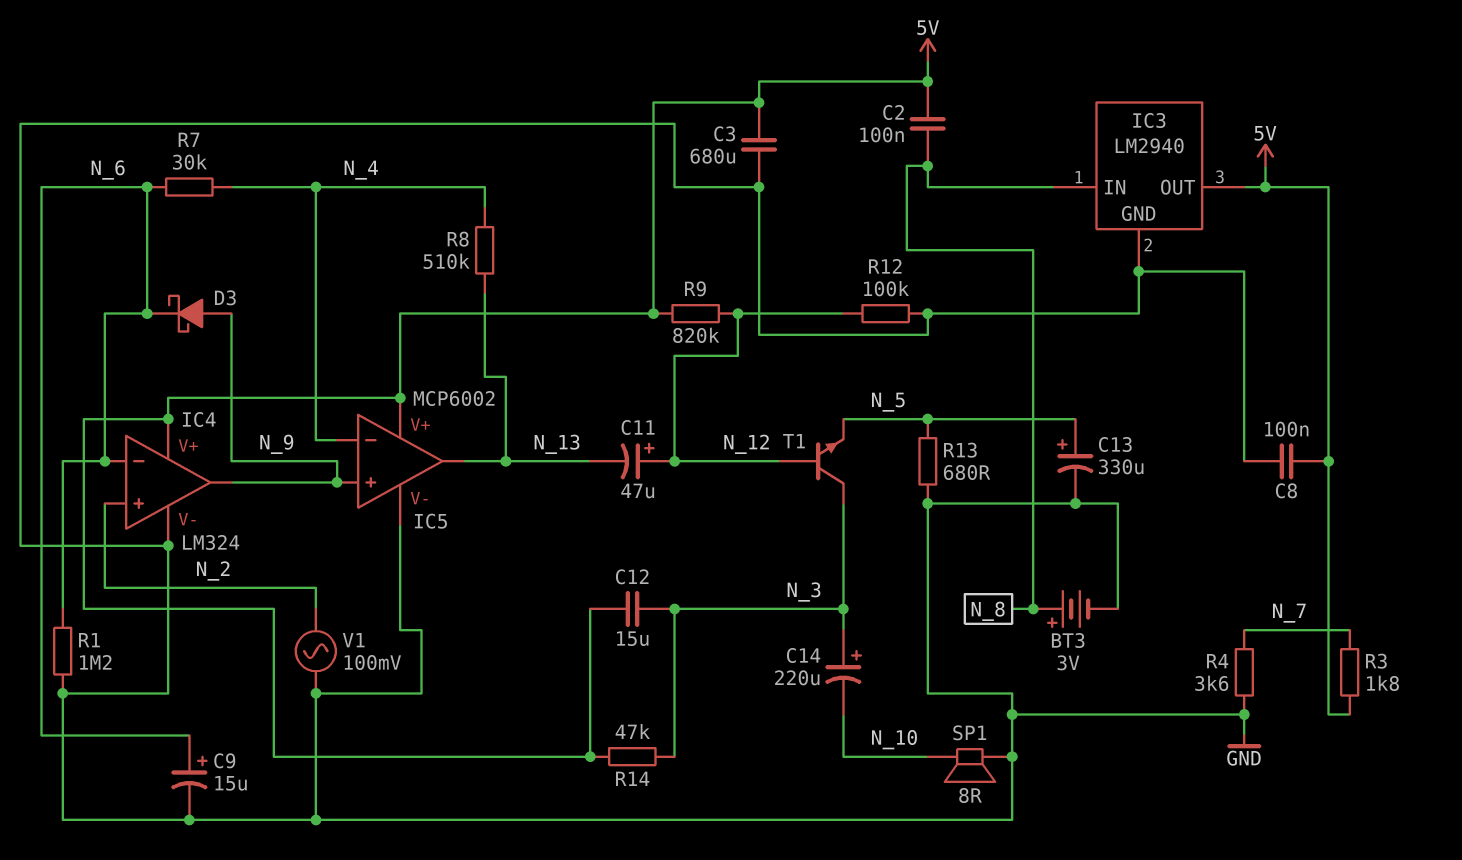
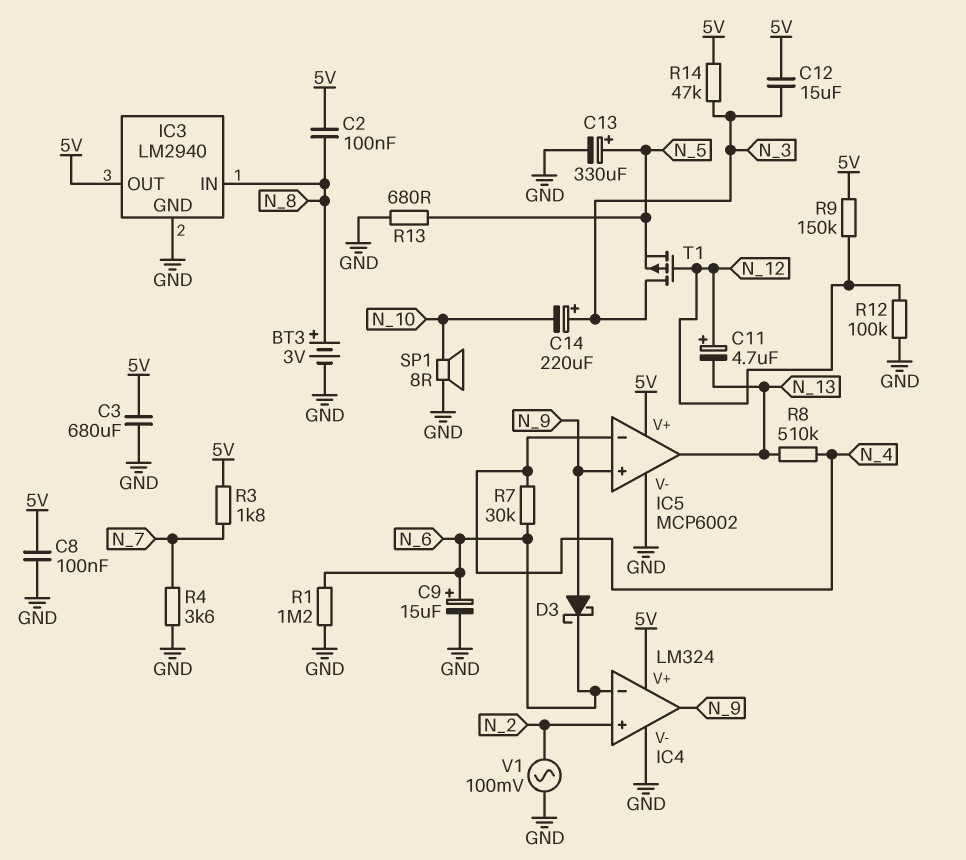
C11: 47uF (plus N_12, minus N_13) -> 4.7uF (plus N_12, minus N_13)
R9: 820k (5V, N_12) -> 150k (5V, N_12)
T1: NPN (B N_12, C N_3, E N_5) -> PMOS (G N_12, D N_3, S N_5)

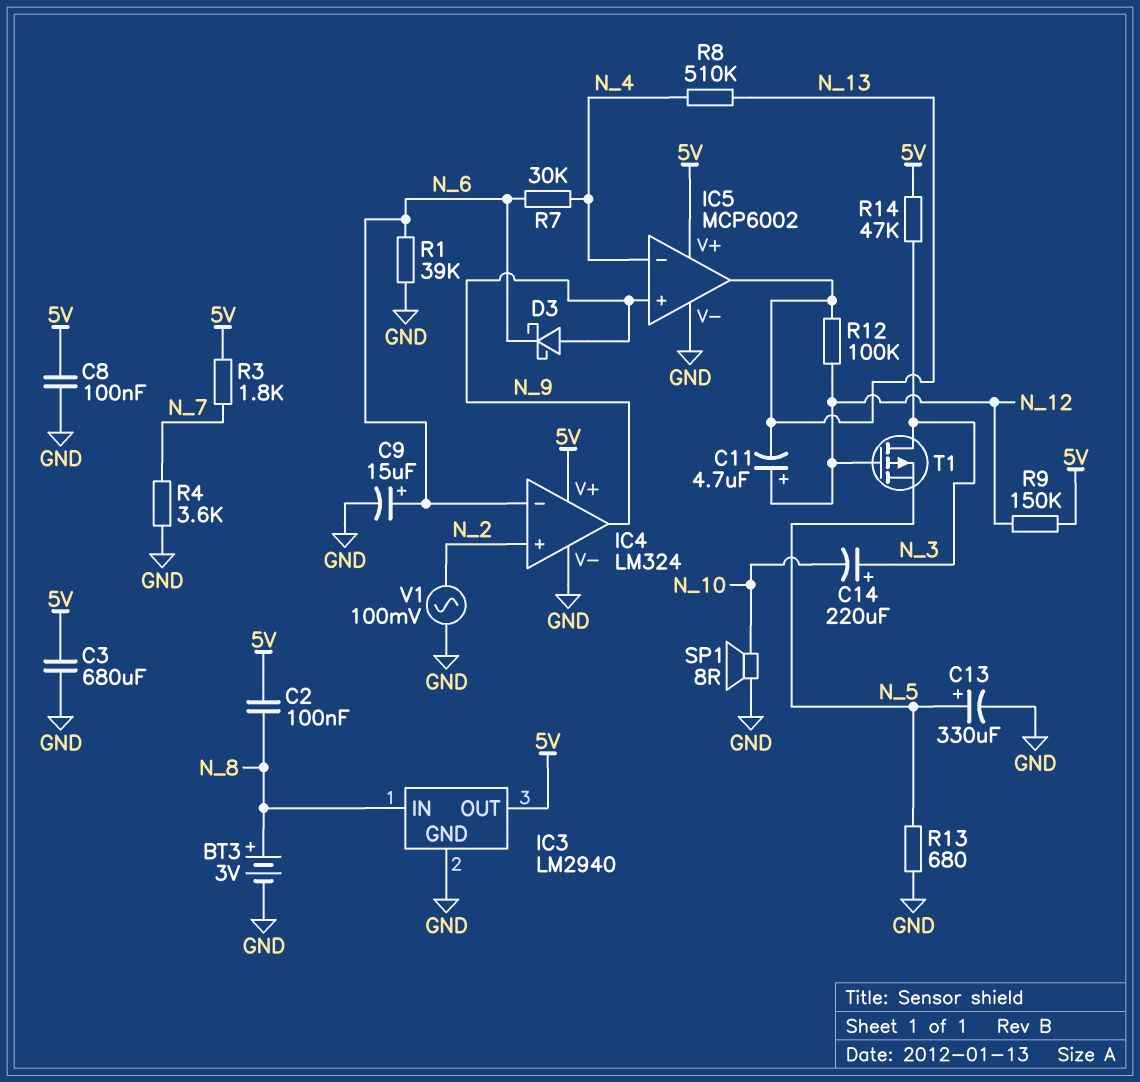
C12: 15uF (5V, N_3) -> none
R1: 1.2M (GND, N_6) -> 39k (GND, N_6)
R12: 100k (GND, N_12) -> 100k (N_12, N_13)

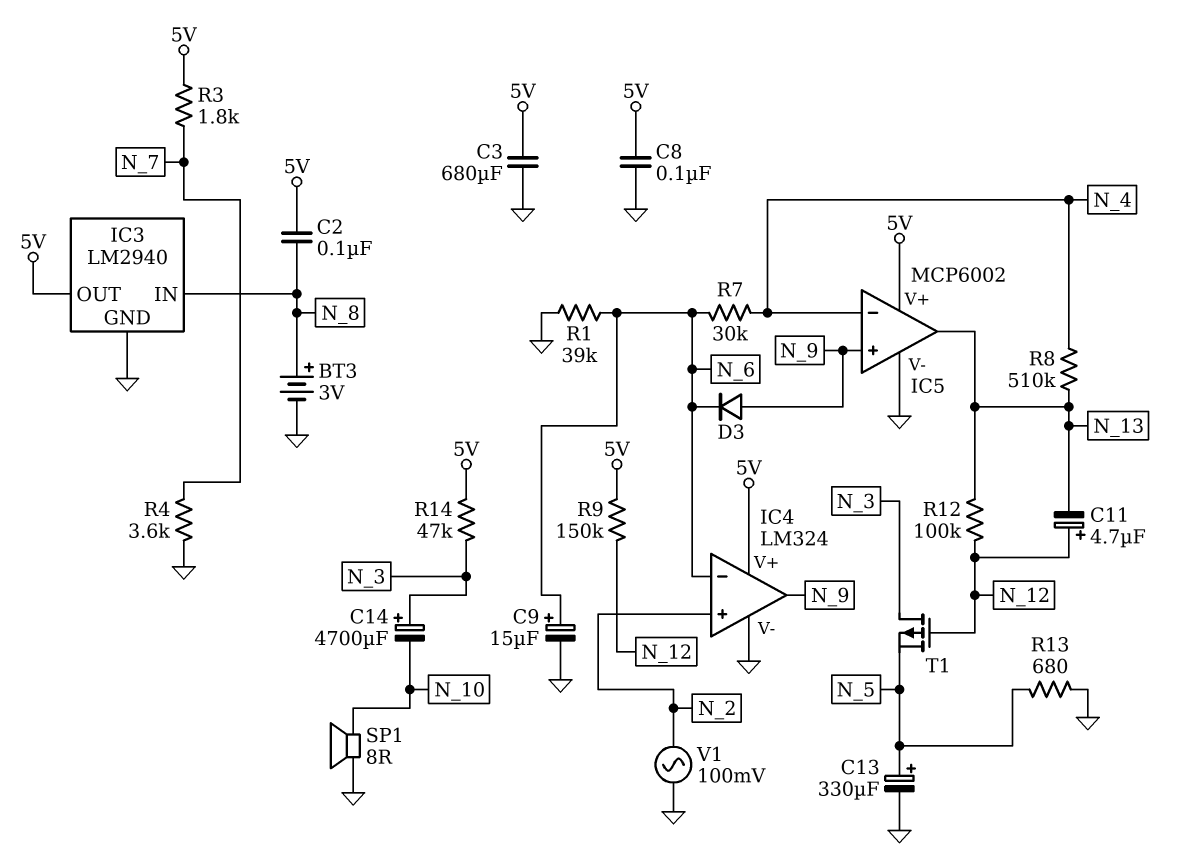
C14: 220uF (plus N_3, minus N_10) -> 4700uF (plus N_3, minus N_10)
D3: schottky (A N_9, K N_6) -> diode (A N_9, K N_6)

